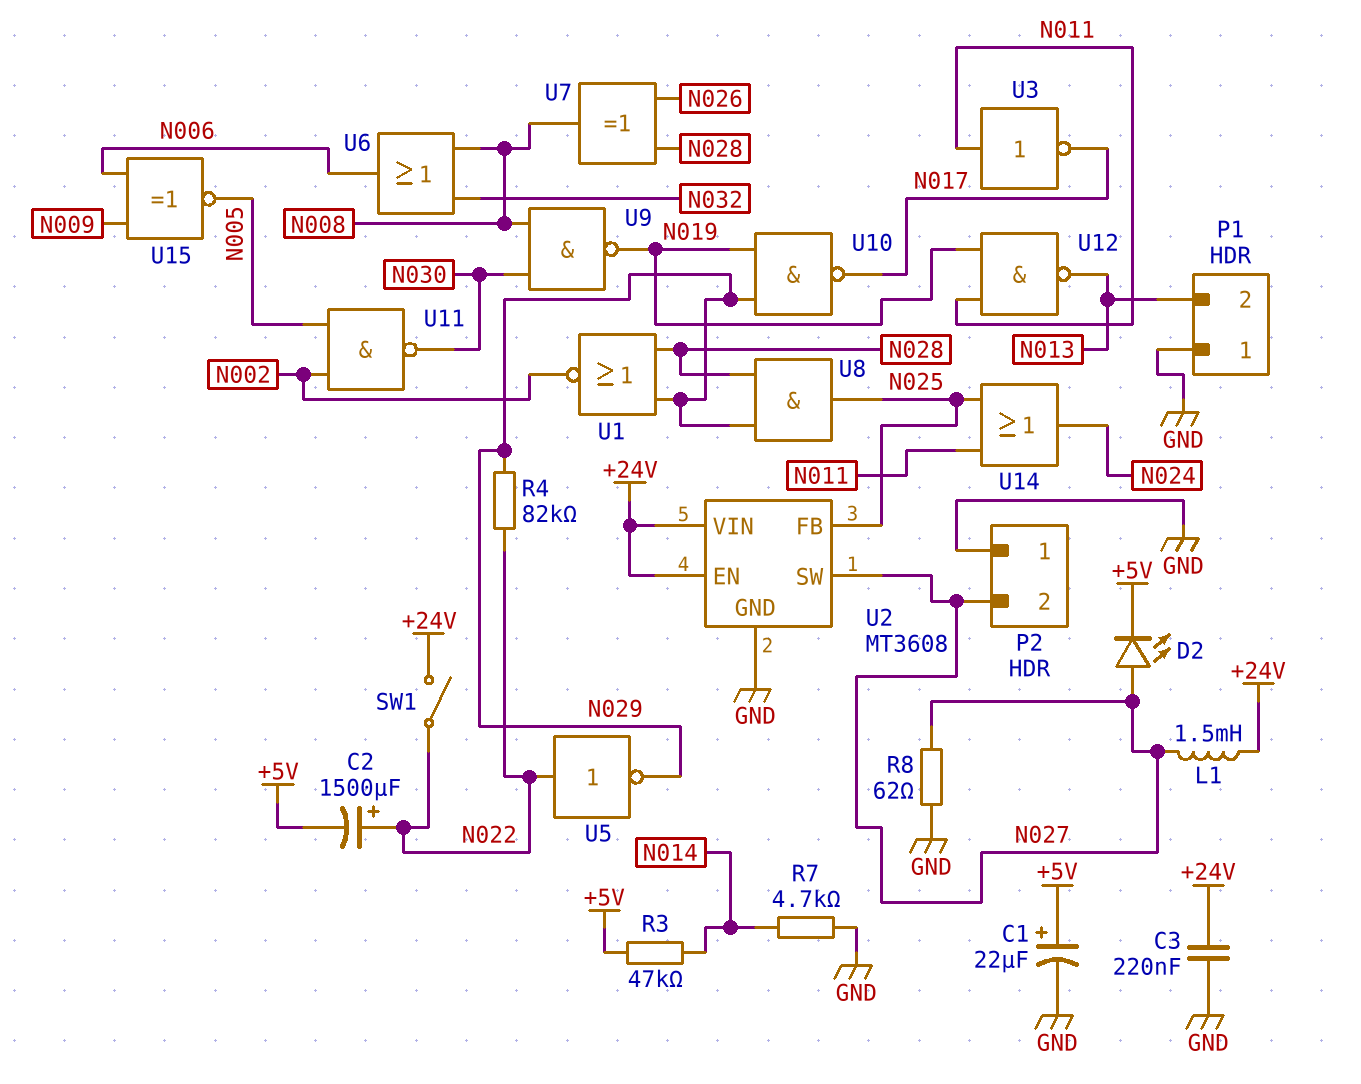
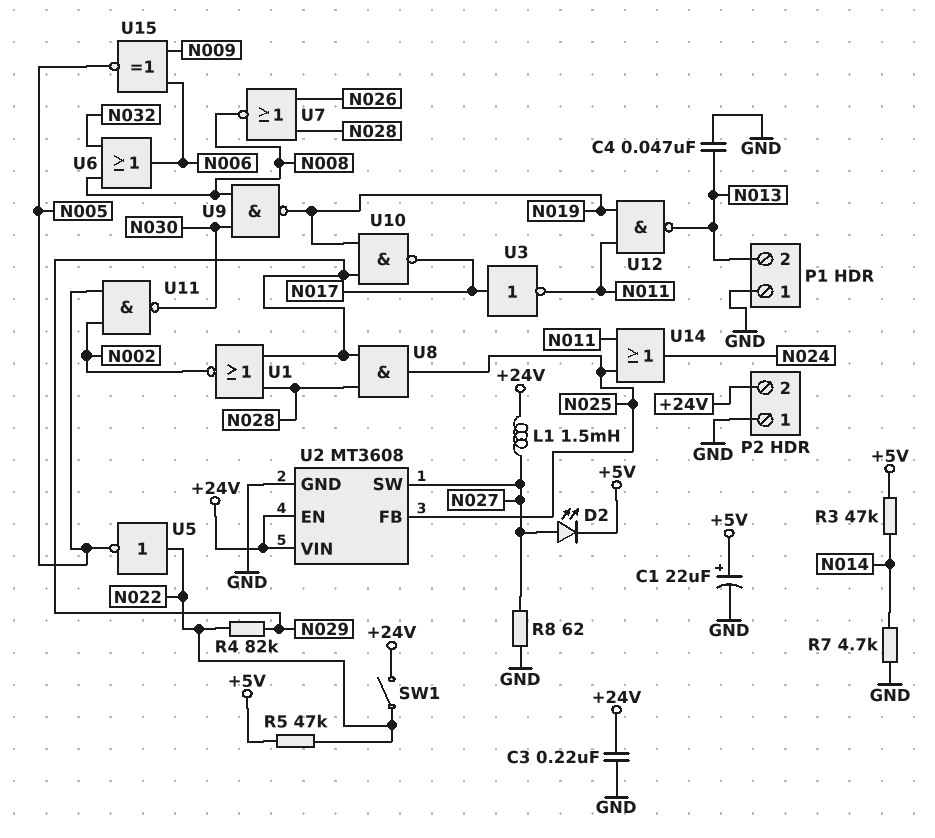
C2: 1500uF (plus N022, minus +5V) -> none
C4: none -> 47nF (GND, N013)
P2 pin 2: N027 -> +24V
R5: none -> 47k (+5V, N022)
U3: NOT (in N011, out N017) -> NOT (in N017, out N011)
U5: NOT (in N022, out N029) -> NOT (in N022, out N005)
U7: XOR (in N026, in N028, out N008) -> NOR (in N026, in N028, out N008)

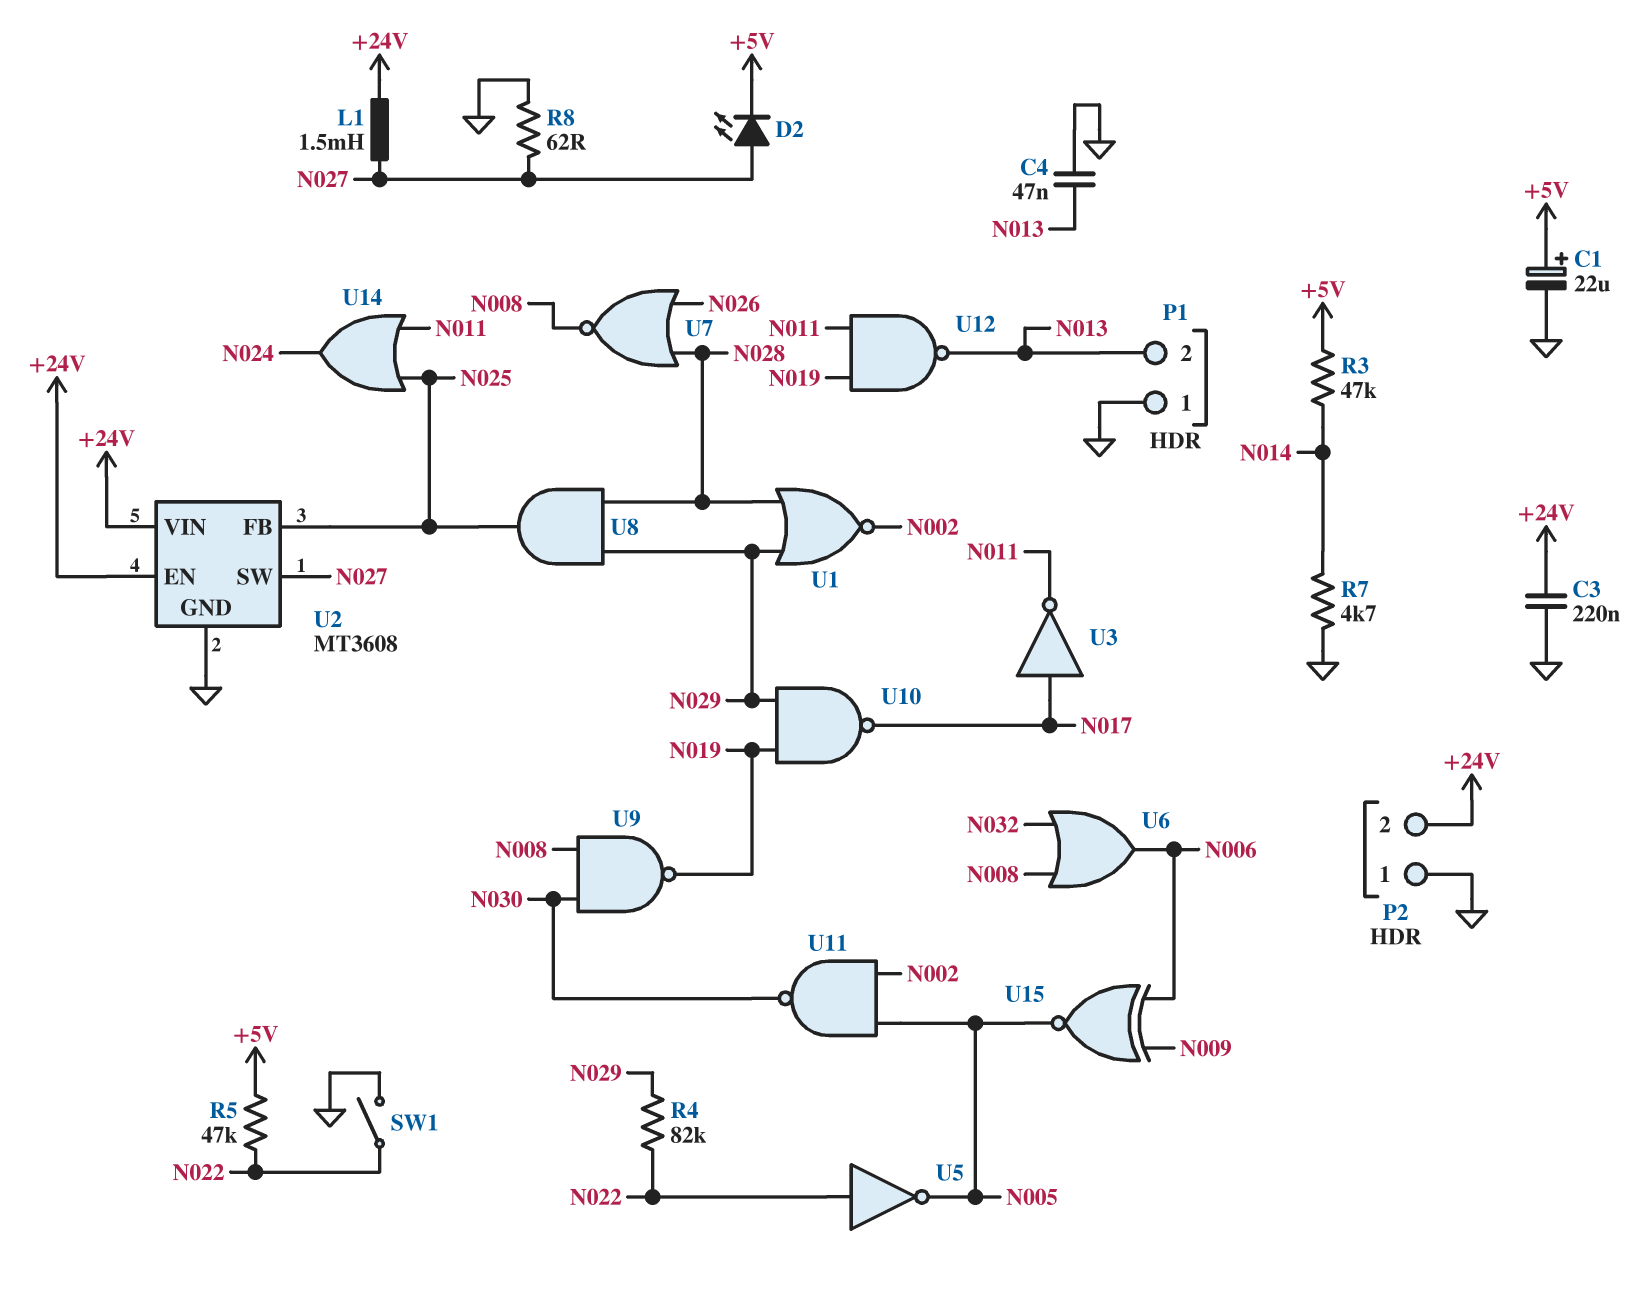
SW1: switch (+24V, N022) -> switch (GND, N022)

